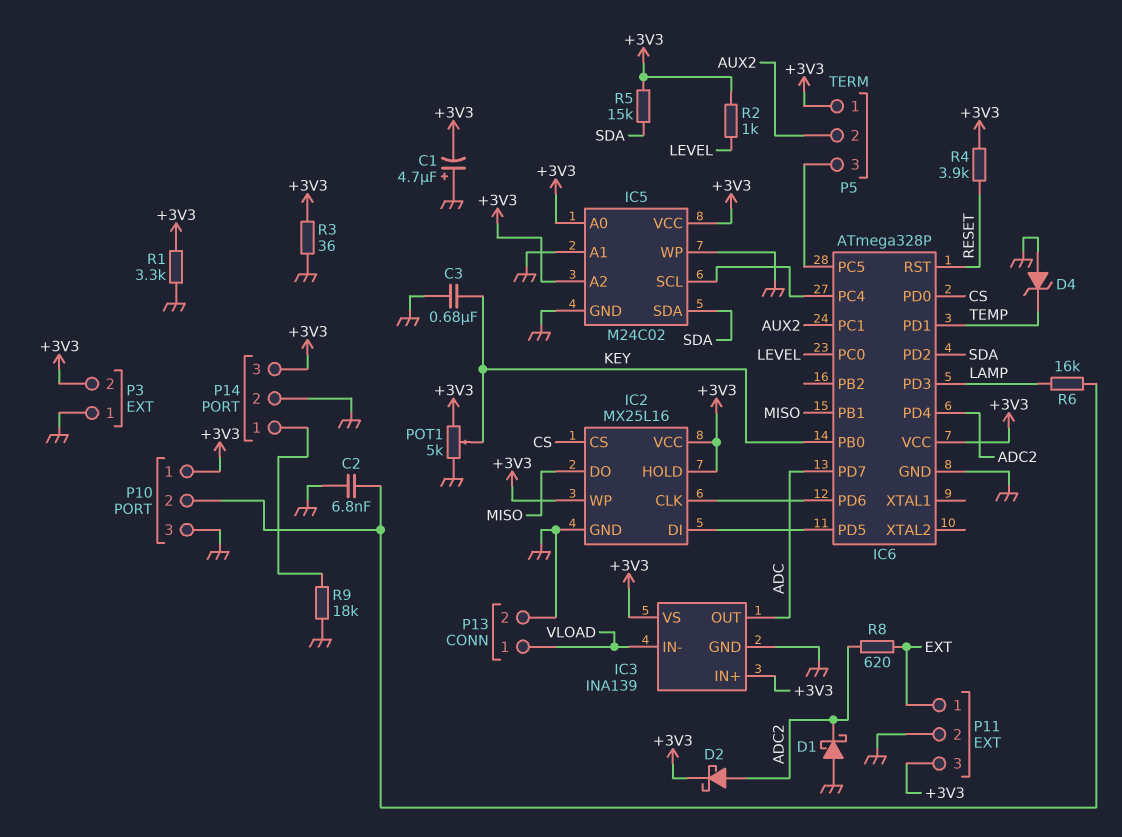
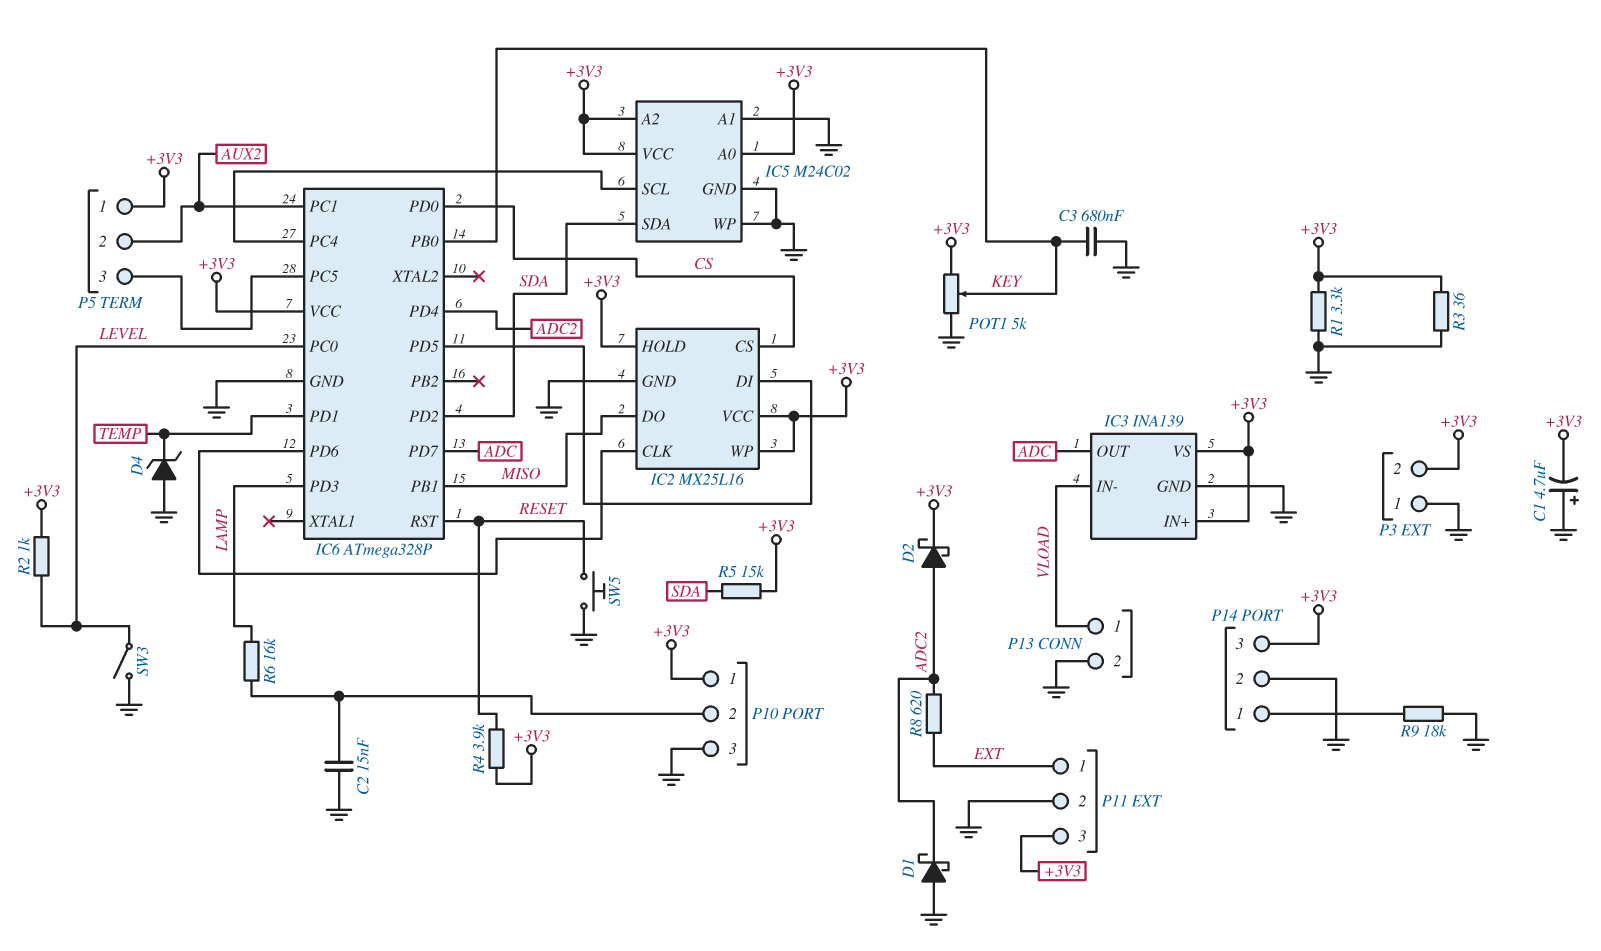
C2: 6.8nF (GND, P10/2) -> 15nF (GND, P10/2)
SW3: none -> switch (GND, LEVEL)
SW5: none -> button (GND, RESET)

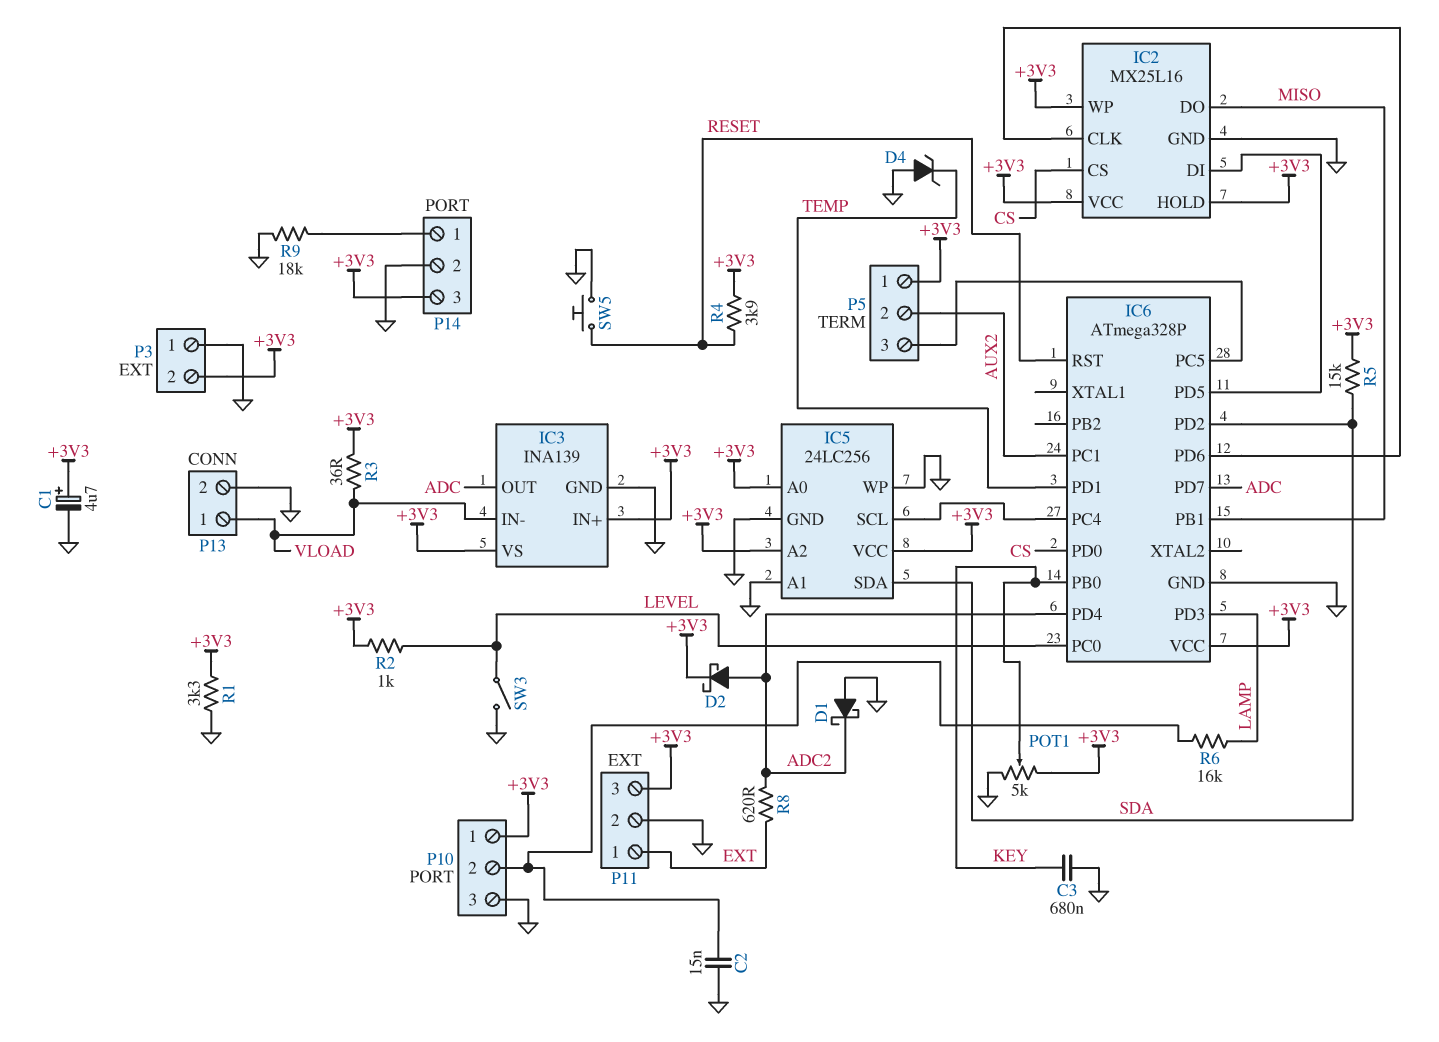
C1: 4.7uF (plus GND, minus +3V3) -> 4.7uF (plus +3V3, minus GND)
IC5: M24C02 -> 24LC256
R3: 36 (+3V3, GND) -> 36 (+3V3, VLOAD)

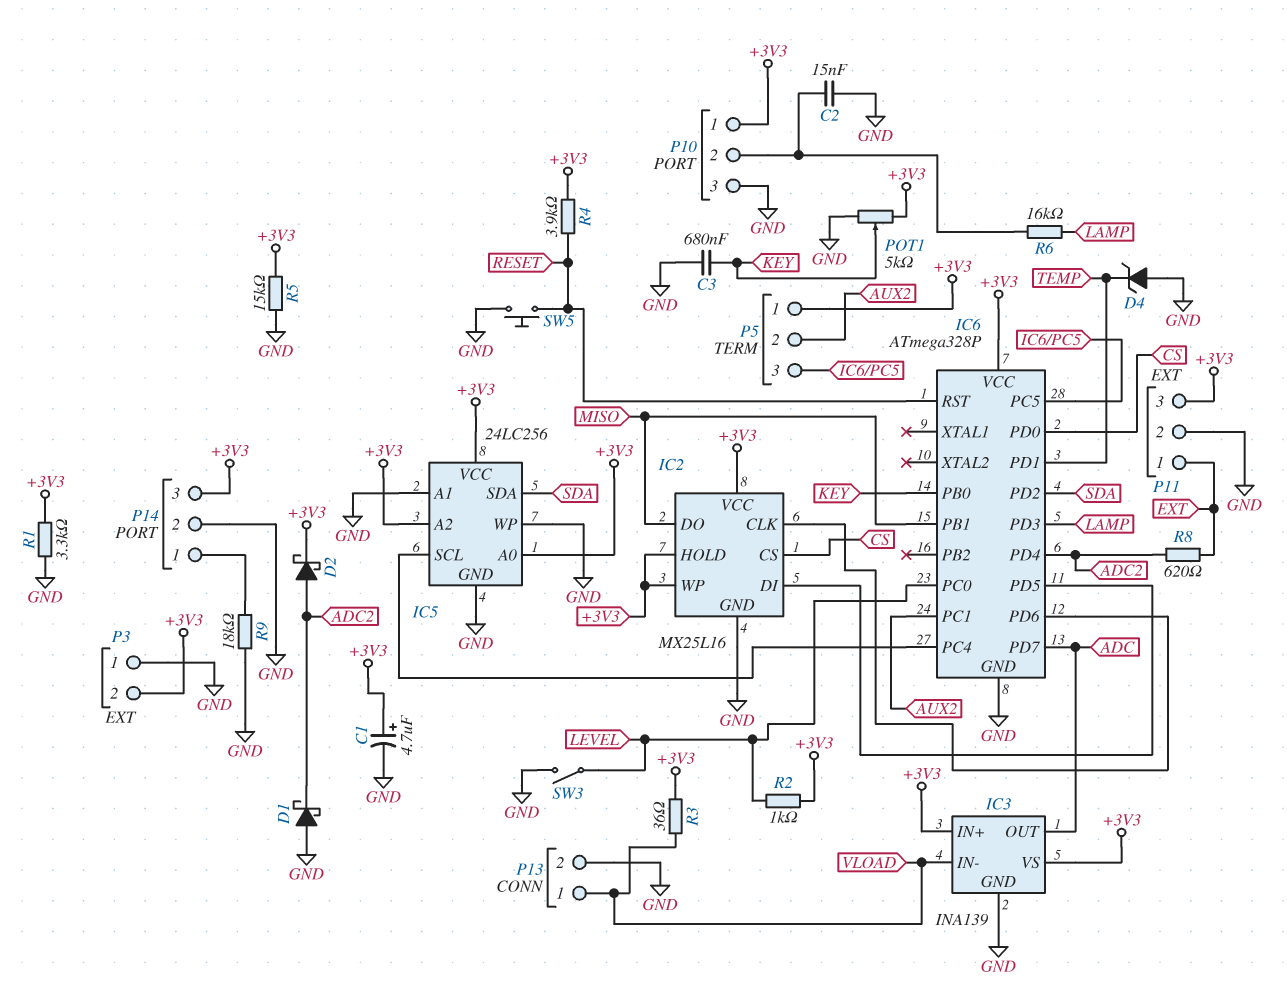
R5: 15k (+3V3, SDA) -> 15k (+3V3, GND)

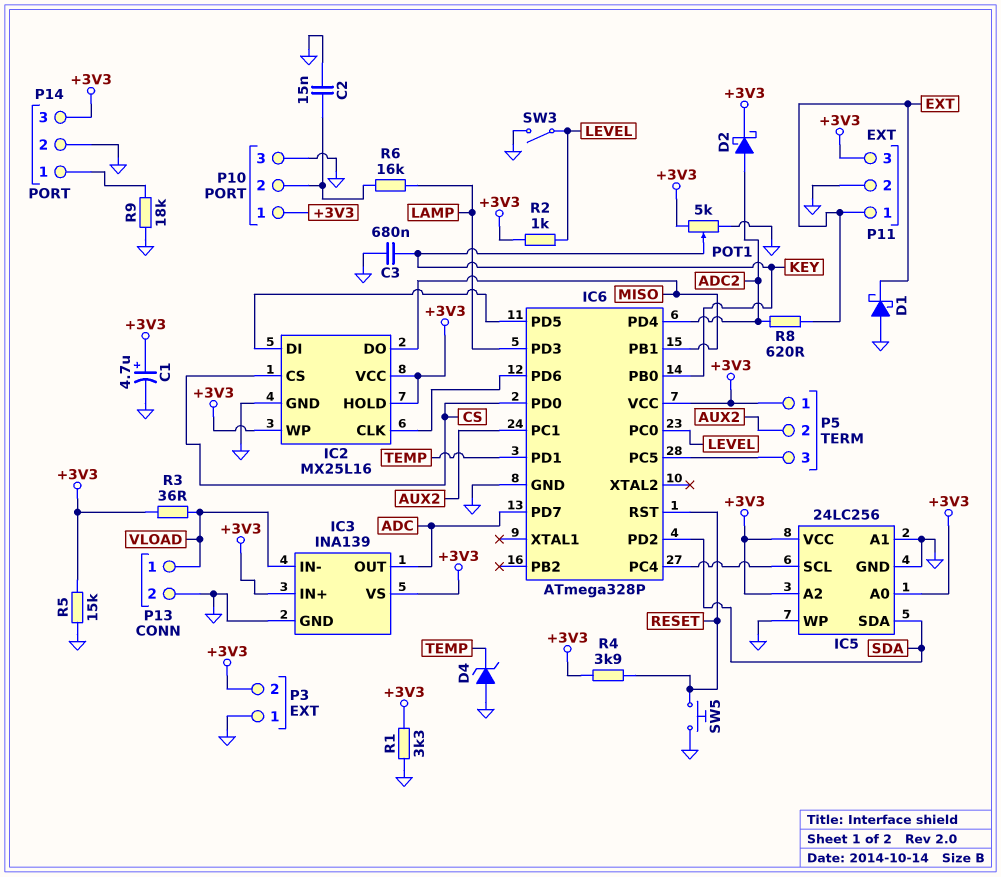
D1: schottky (A GND, K ADC2) -> schottky (A GND, K EXT)

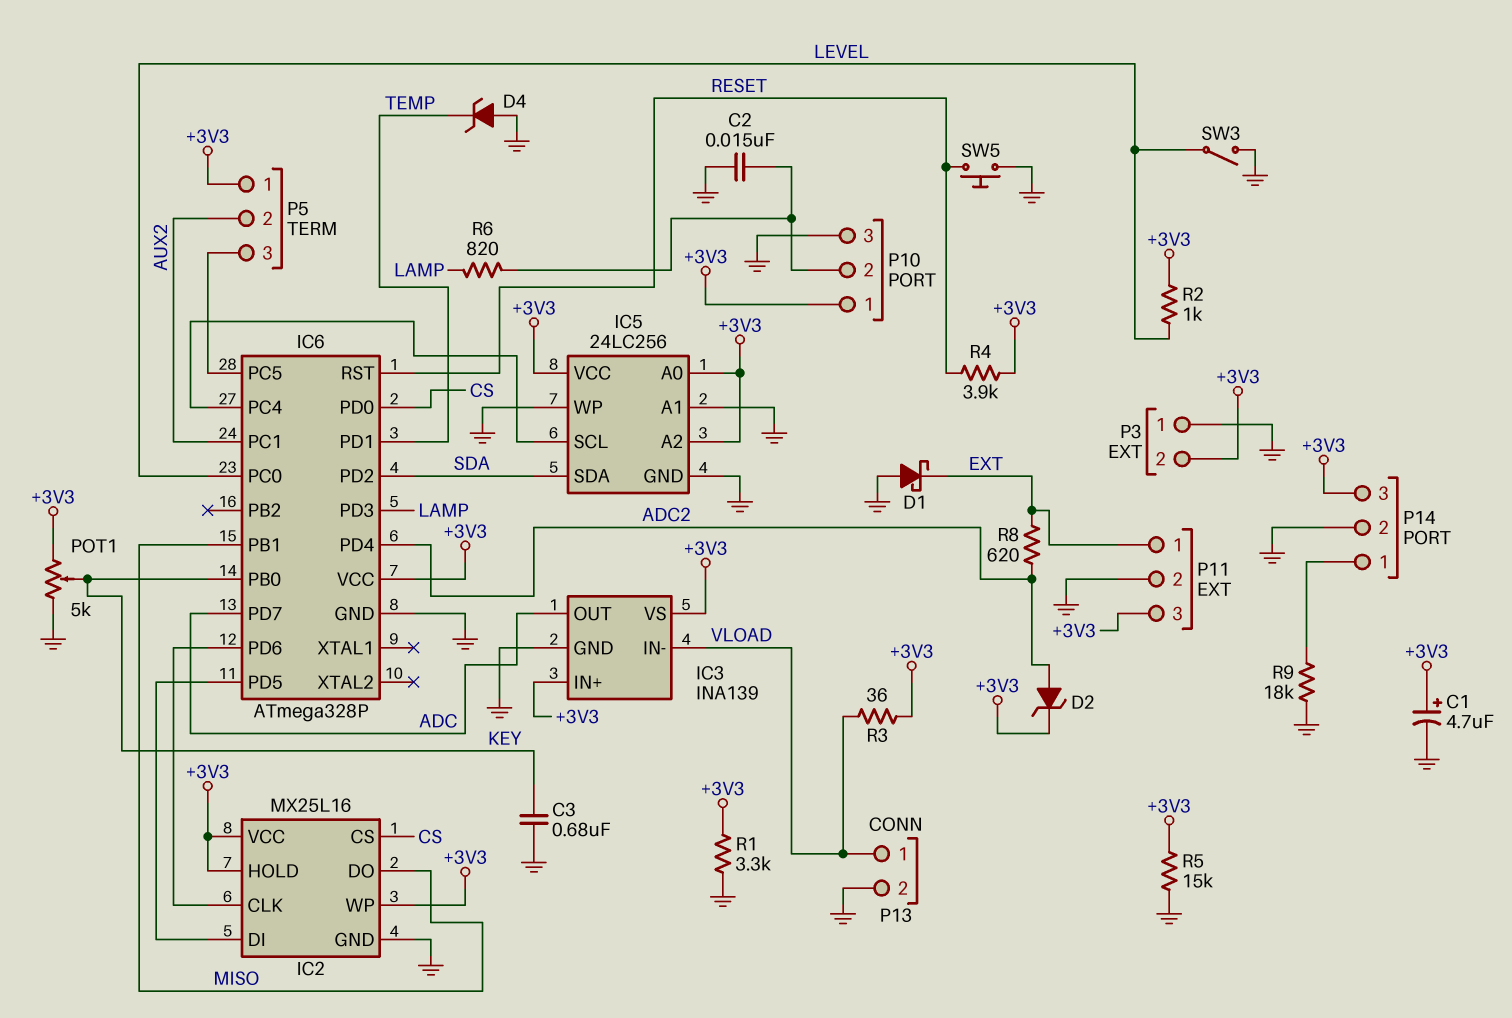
D2: schottky (A ADC2, K +3V3) -> zener (A ADC2, K +3V3)
R6: 16k (LAMP, P10/2) -> 820 (LAMP, P10/2)

